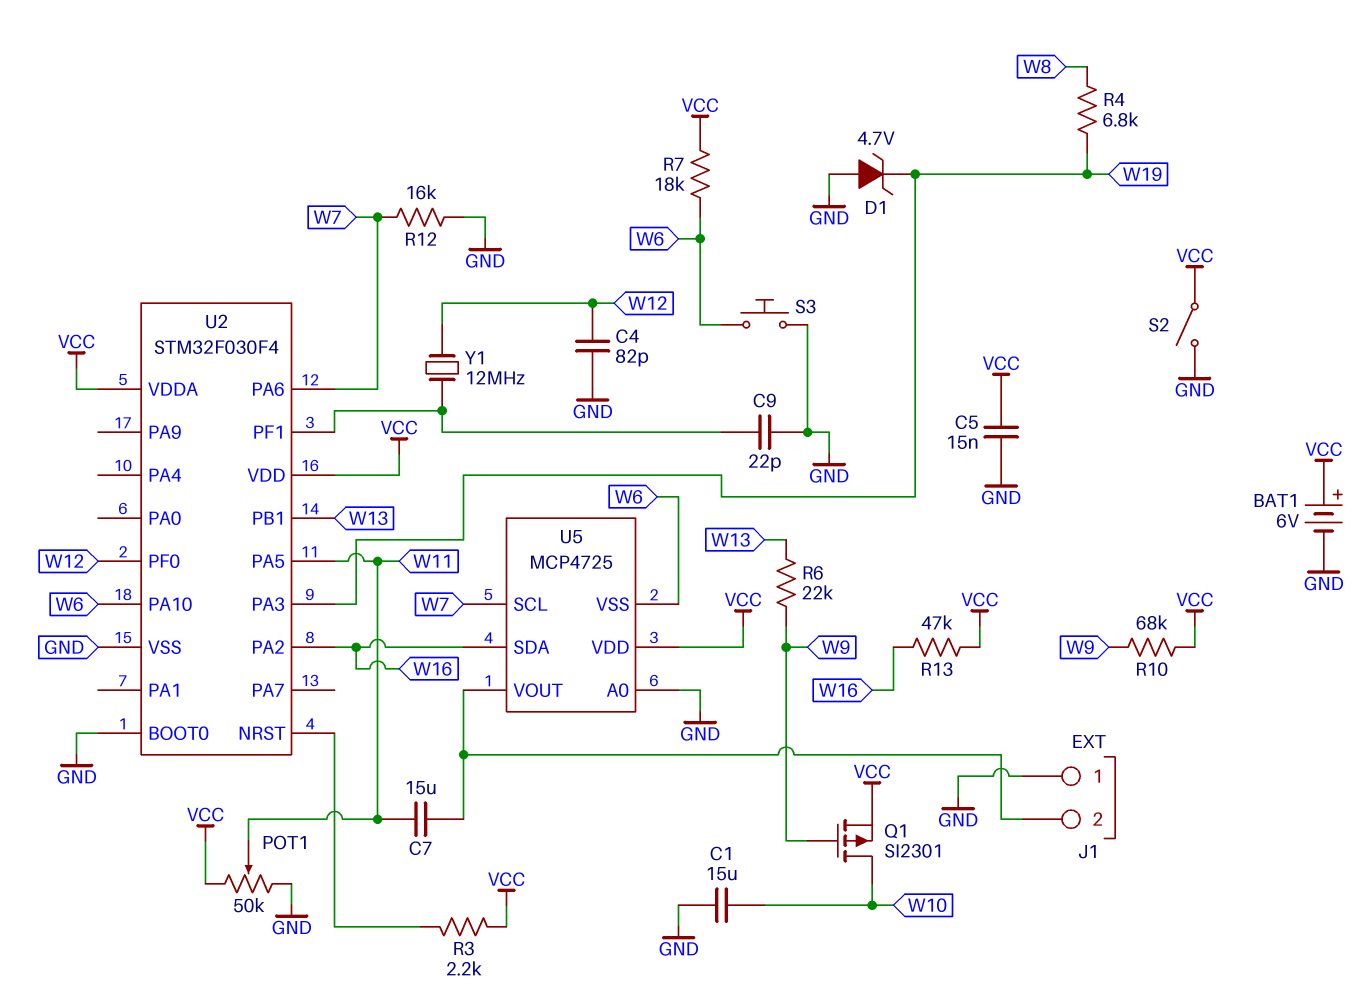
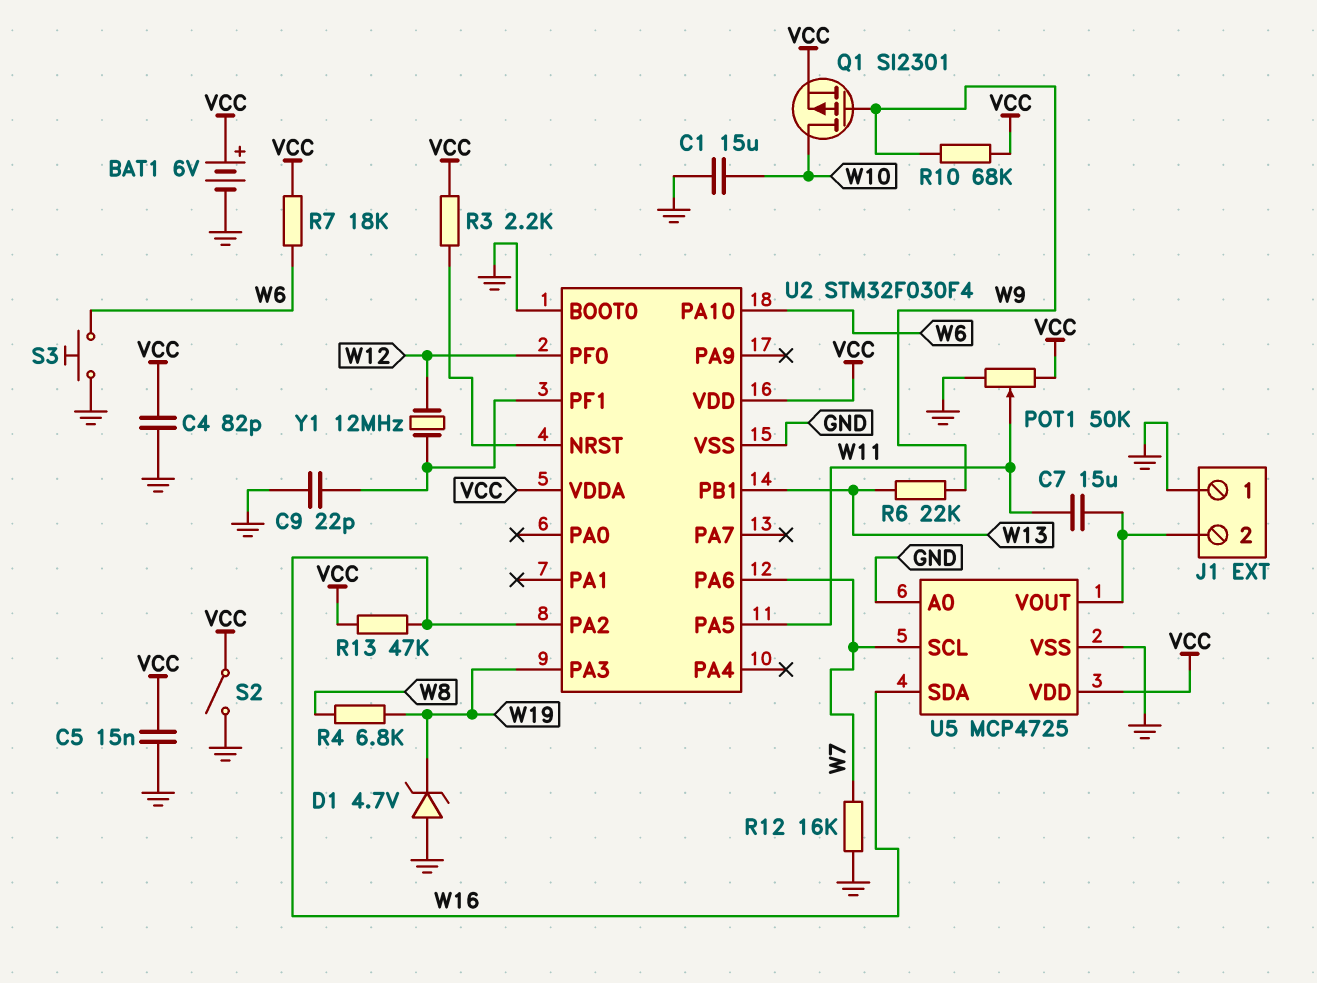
C4: 82pF (GND, W12) -> 82pF (GND, VCC)
U5 pin VSS: W6 -> GND

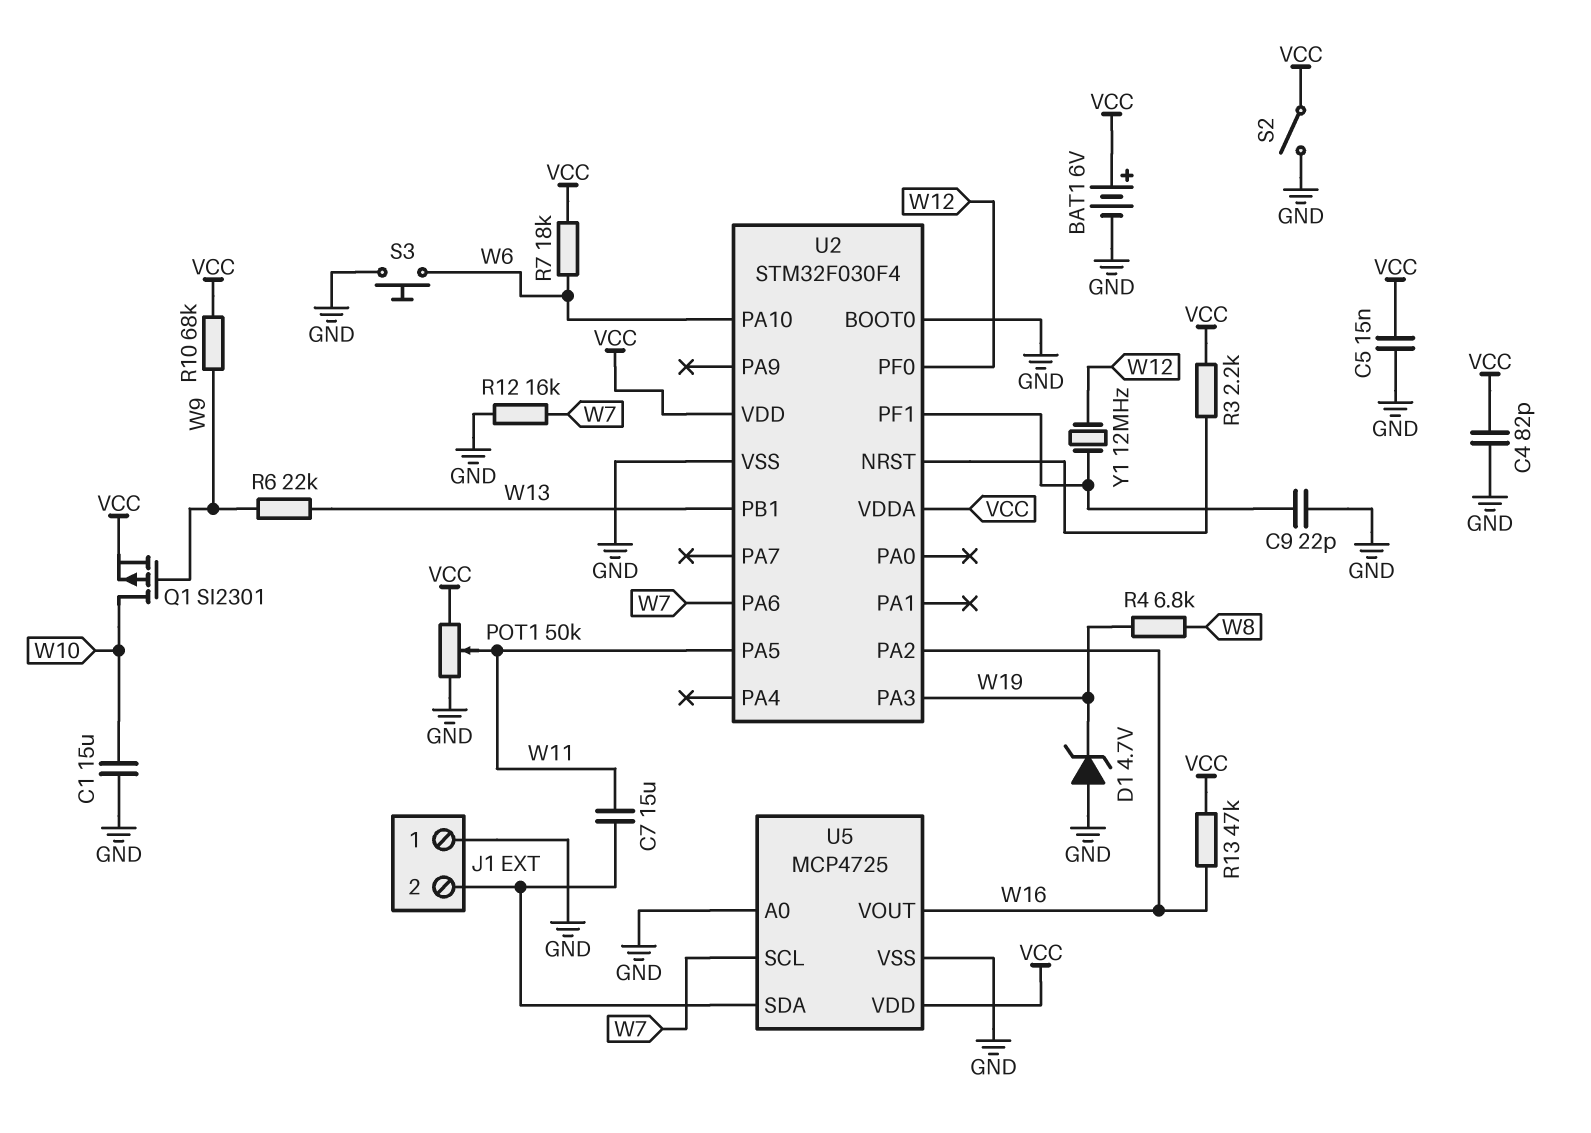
U5 pin SDA: W16 -> J1/2
U5 pin VOUT: J1/2 -> W16

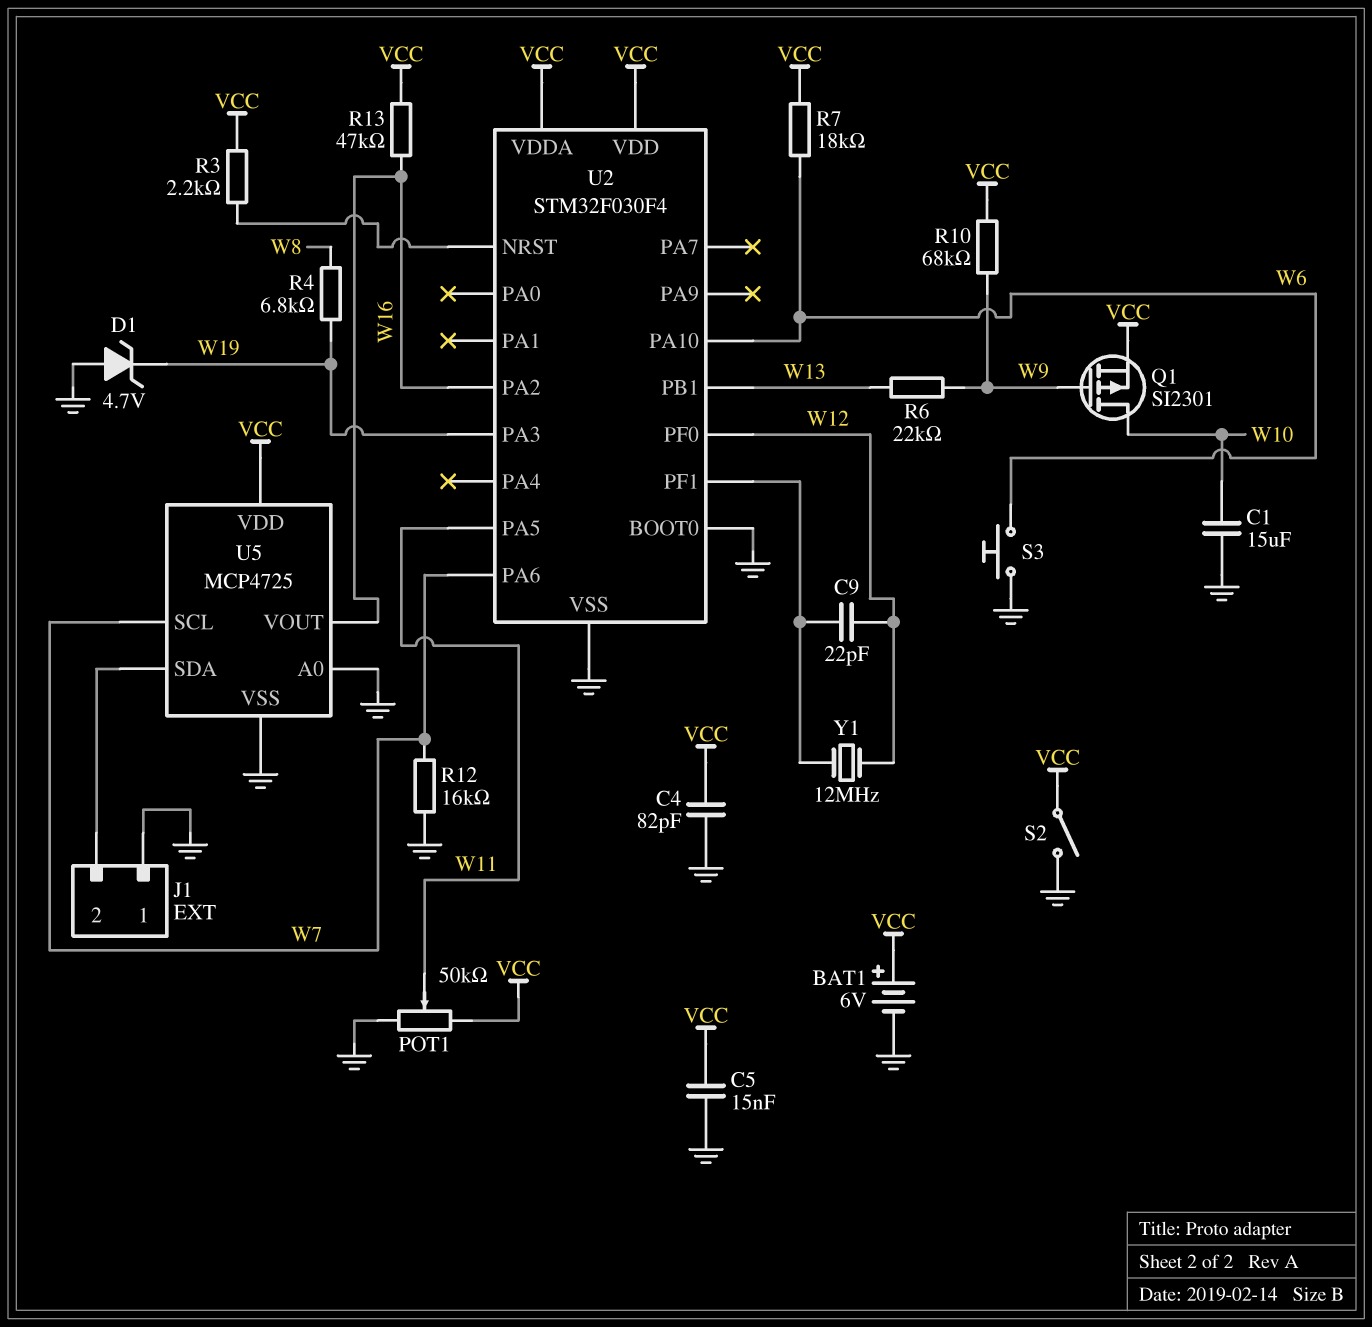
C7: 15uF (J1/2, W11) -> none
C9: 22pF (GND, U2/PF1) -> 22pF (U2/PF1, W12)

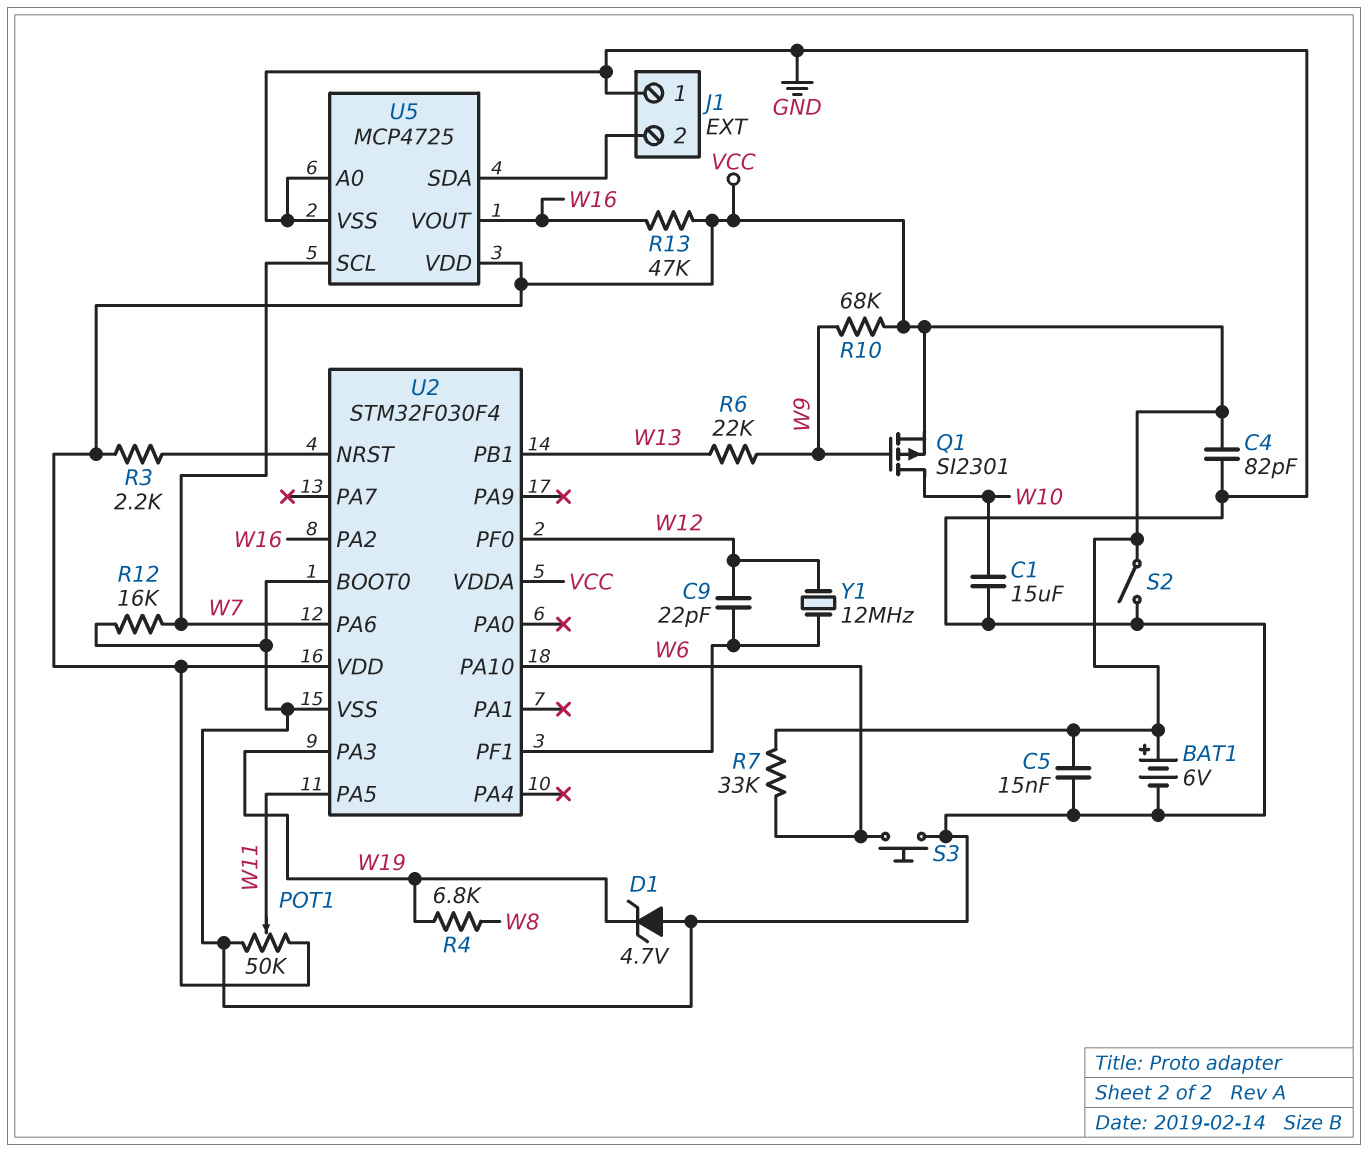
R7: 18k (VCC, W6) -> 33k (VCC, W6)

